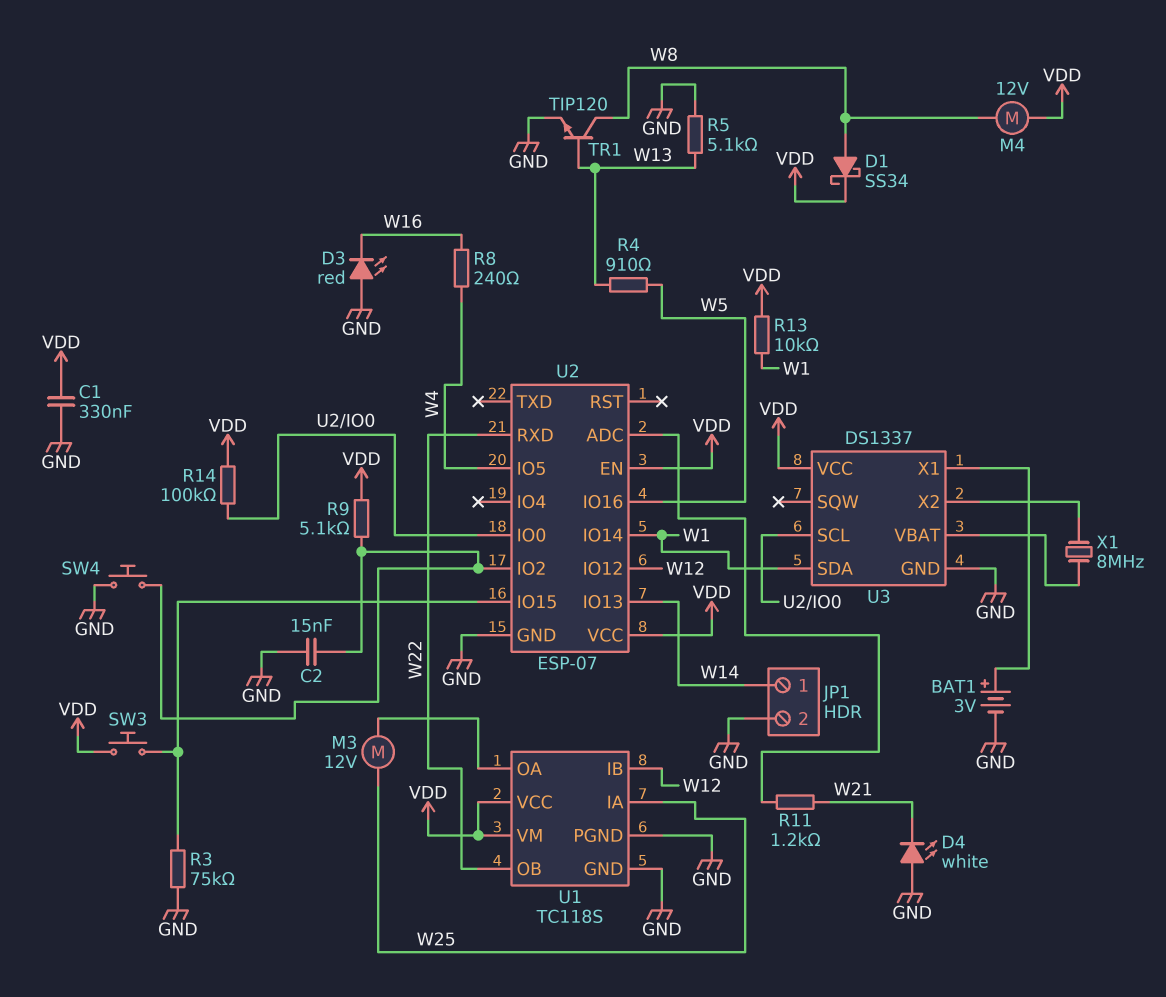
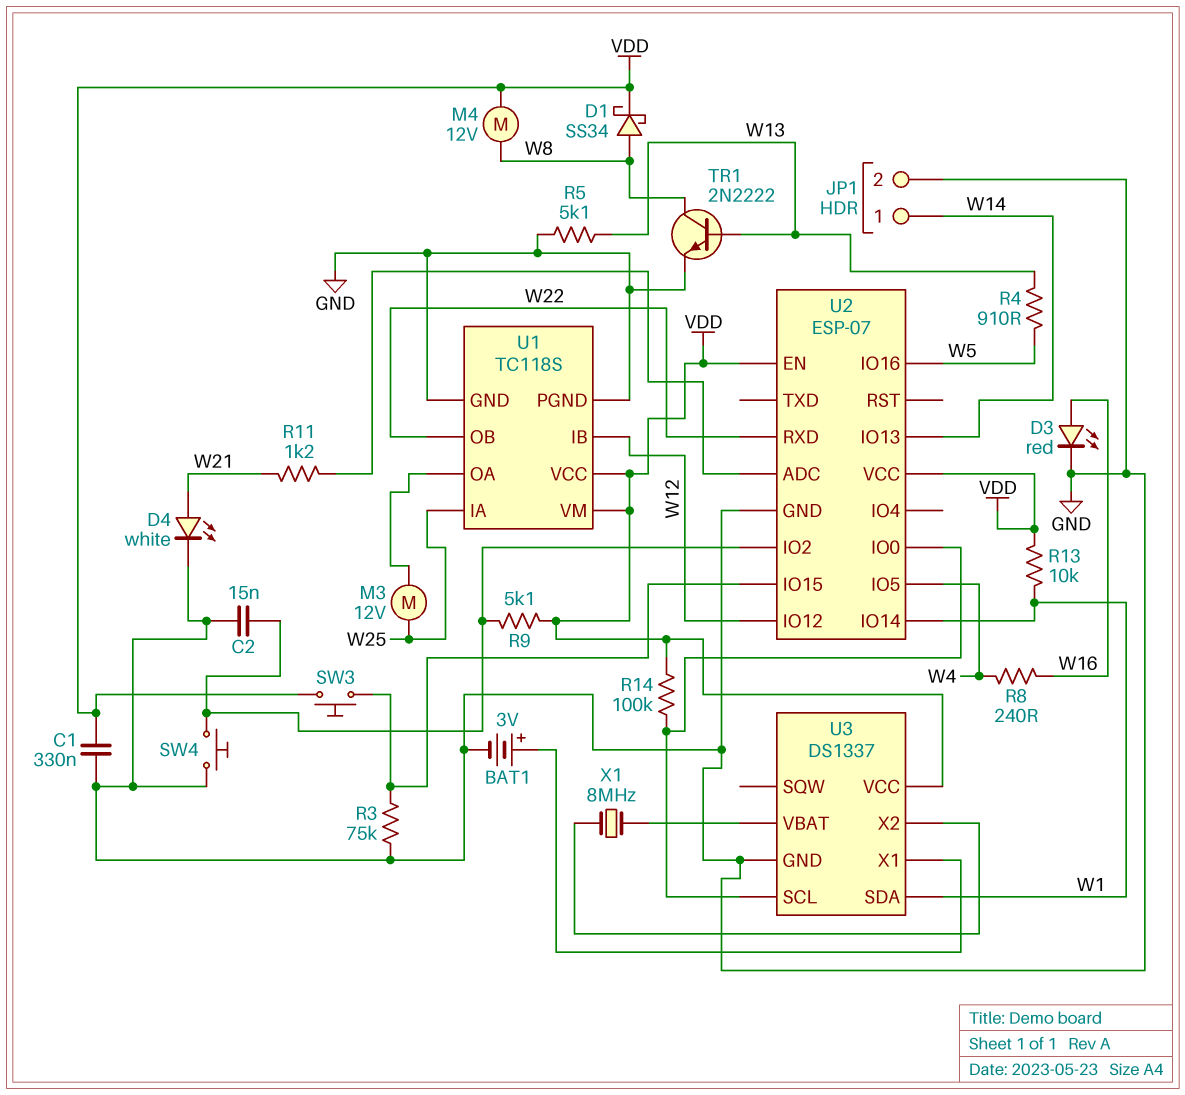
D3: LED red (A GND, K W16) -> LED red (A W16, K GND)
D4: LED white (A GND, K W21) -> LED white (A W21, K GND)
TR1: NPN TIP120 (B W13, C W8, E GND) -> NPN 2N2222 (B W13, C W8, E GND)

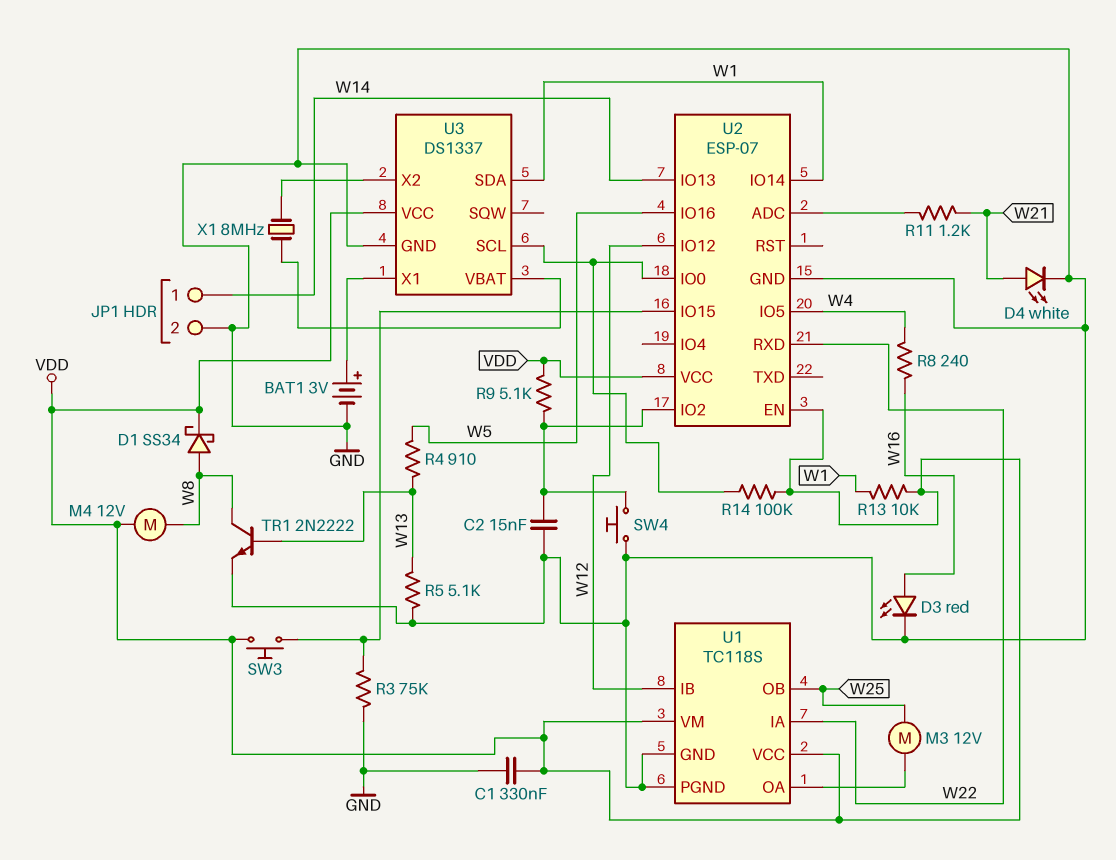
U1 pin IA: W25 -> W22
U1 pin OB: W22 -> W25

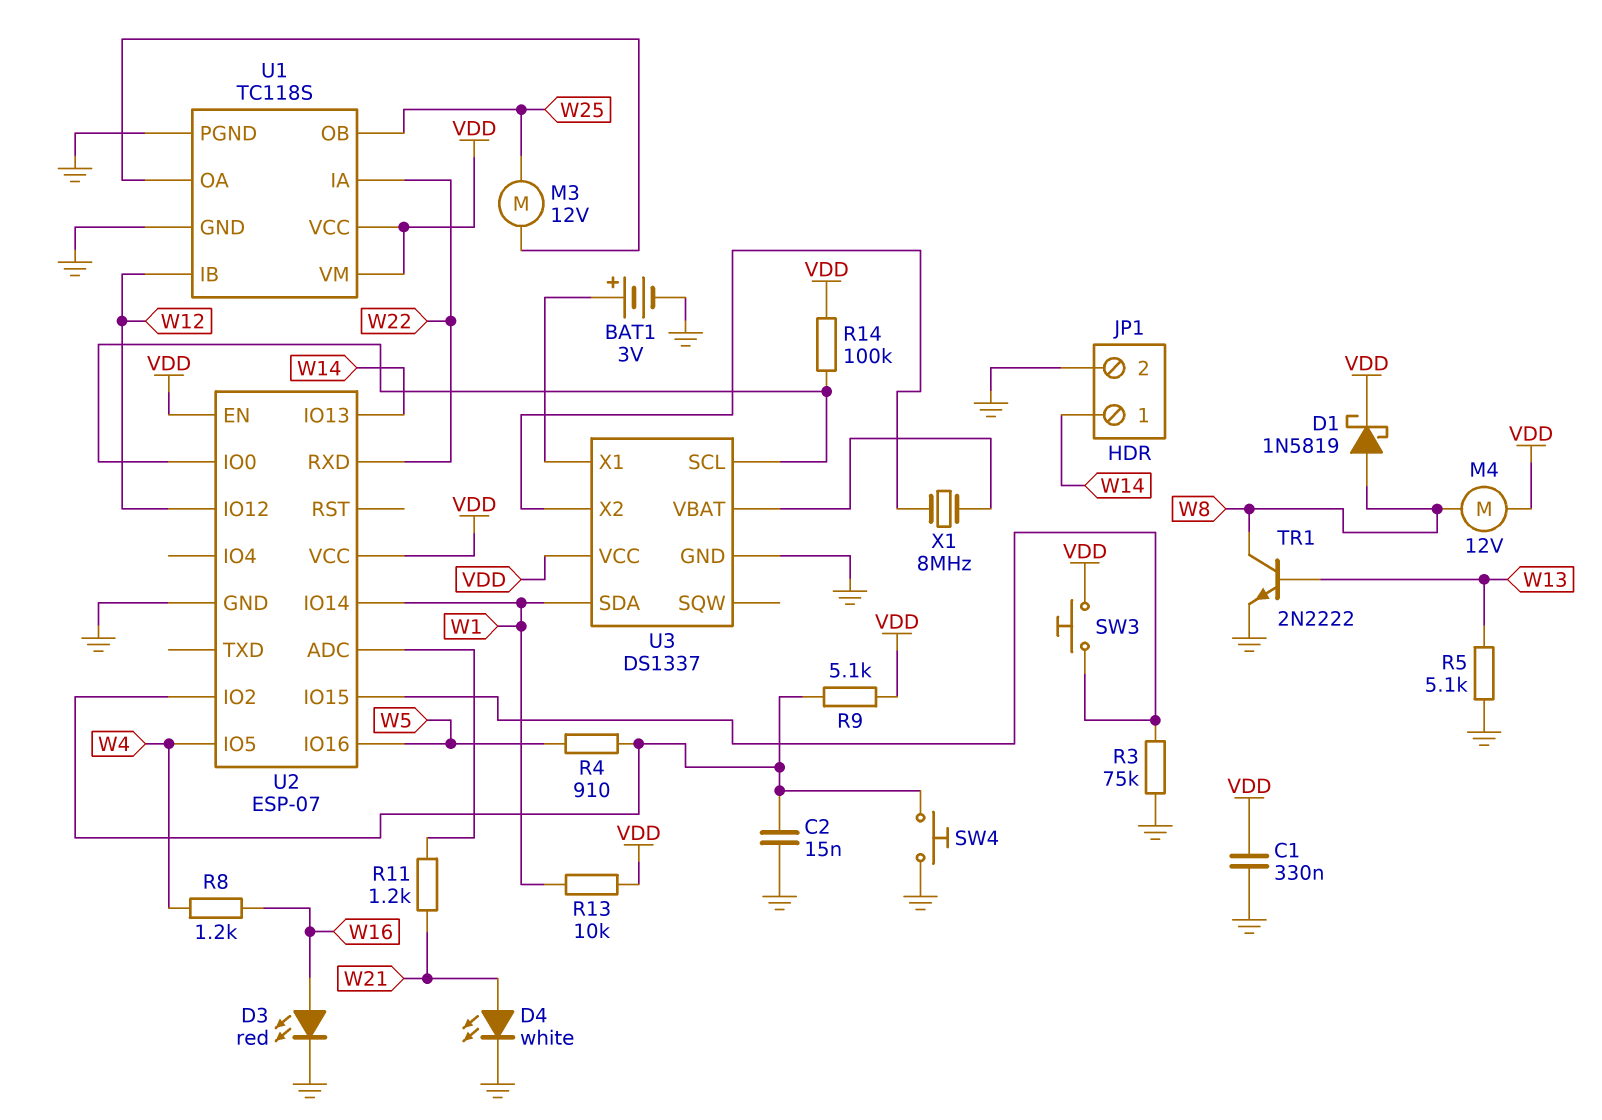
D1: schottky SS34 (A W8, K VDD) -> schottky 1N5819 (A W8, K VDD)
R4: 910 (W5, W13) -> 910 (U2/IO2, W5)
R8: 240 (W4, W16) -> 1.2k (W4, W16)

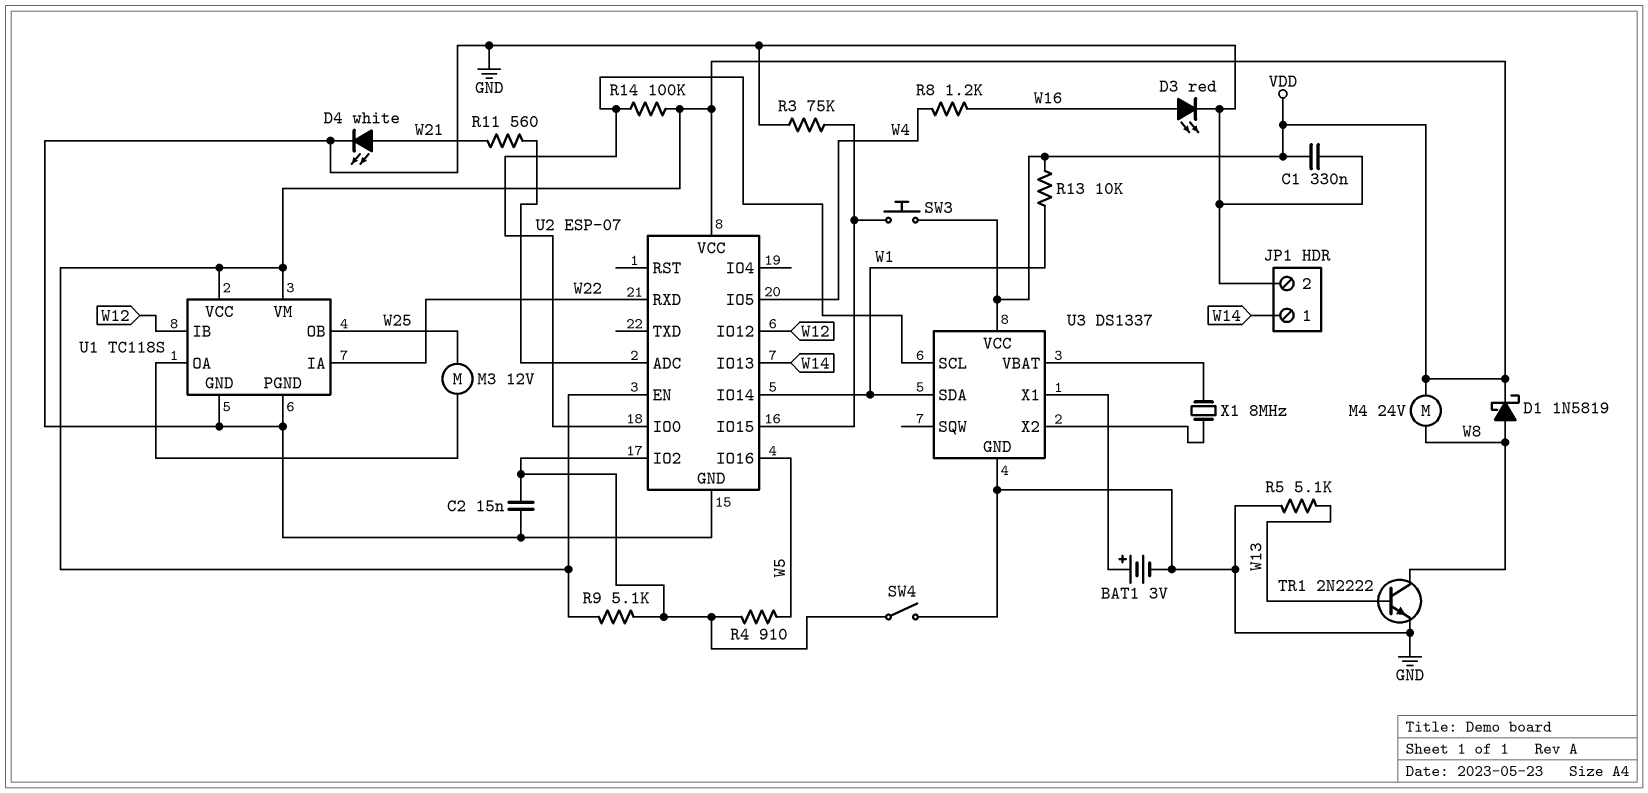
M4: motor 12V (VDD, W8) -> motor 24V (VDD, W8)
R11: 1.2k (U2/ADC, W21) -> 560 (U2/ADC, W21)
SW4: button (GND, U2/IO2) -> switch (GND, U2/IO2)

